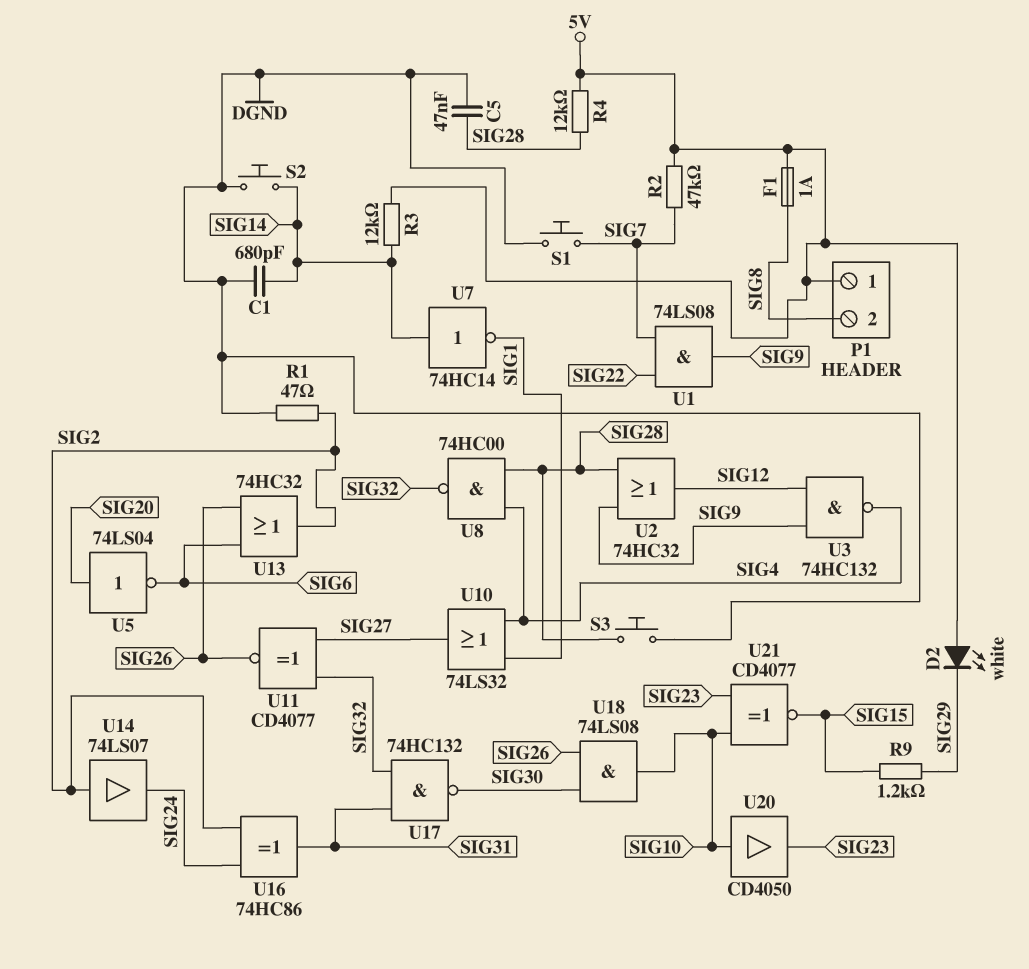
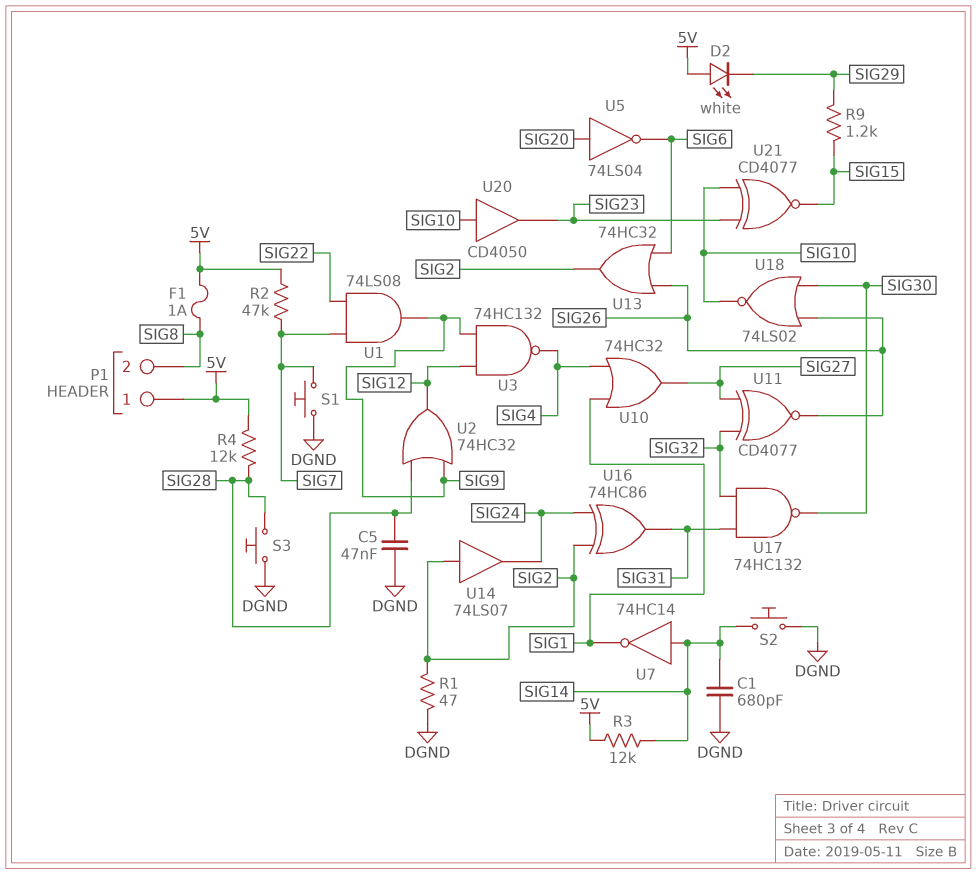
U8: NAND 74HC00 (in SIG4, in SIG28, out SIG32) -> none
U10: OR 74LS32 (in SIG1, in SIG4, out SIG27) -> OR 74HC32 (in SIG1, in SIG4, out SIG27)
U18: AND 74LS08 (in SIG26, in SIG30, out SIG10) -> NOR 74LS02 (in SIG26, in SIG30, out SIG10)

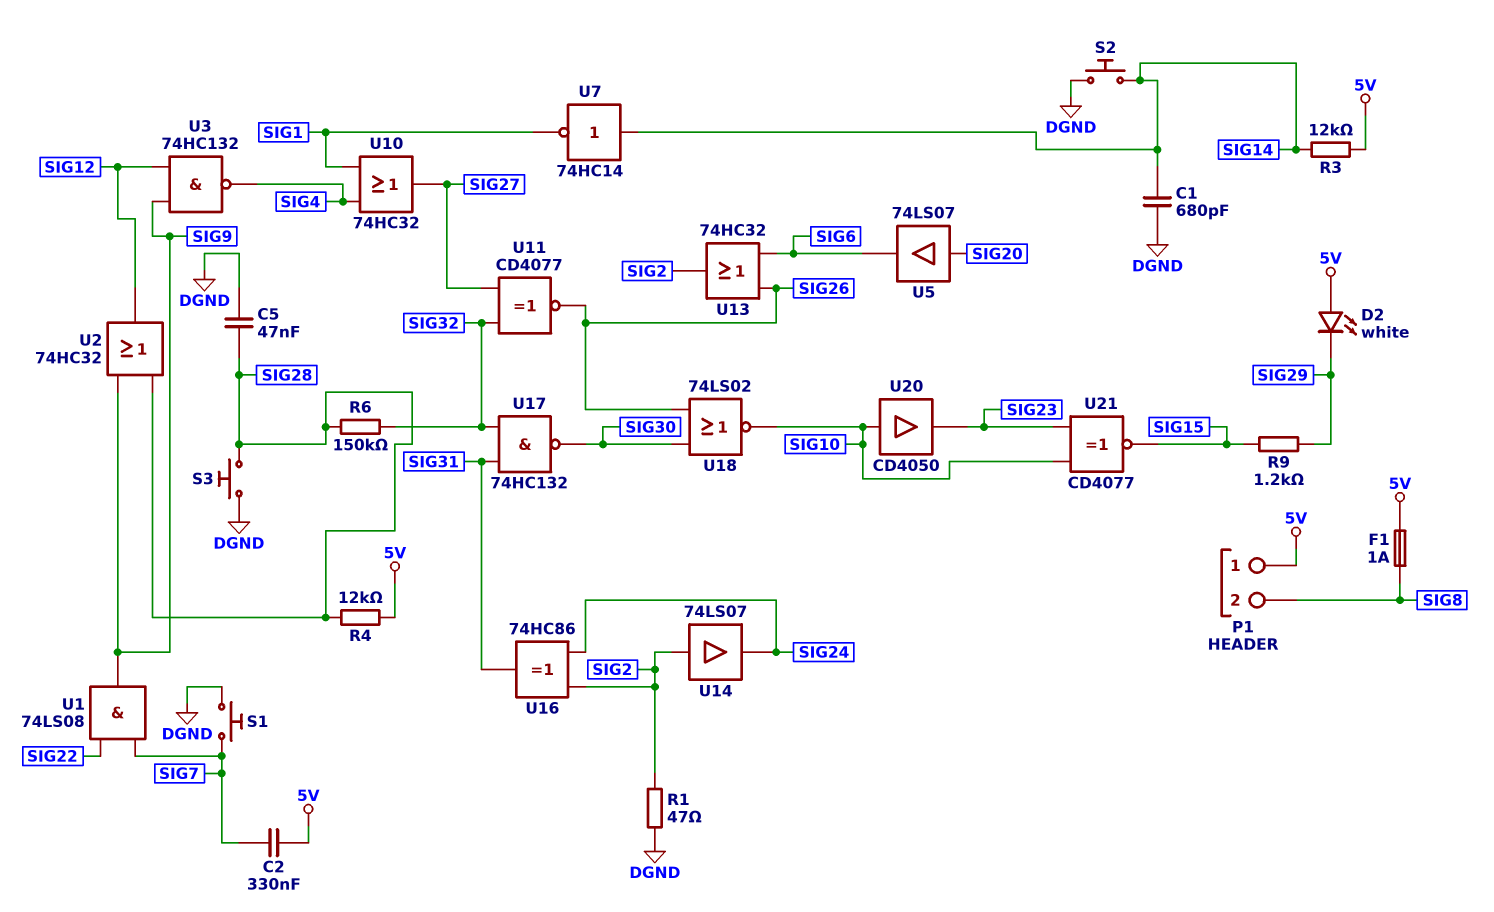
C2: none -> 330nF (5V, SIG7)
R2: 47k (5V, SIG7) -> none
R6: none -> 150k (SIG28, SIG32)
U5: NOT 74LS04 (in SIG20, out SIG6) -> buffer 74LS07 (in SIG20, out SIG6)

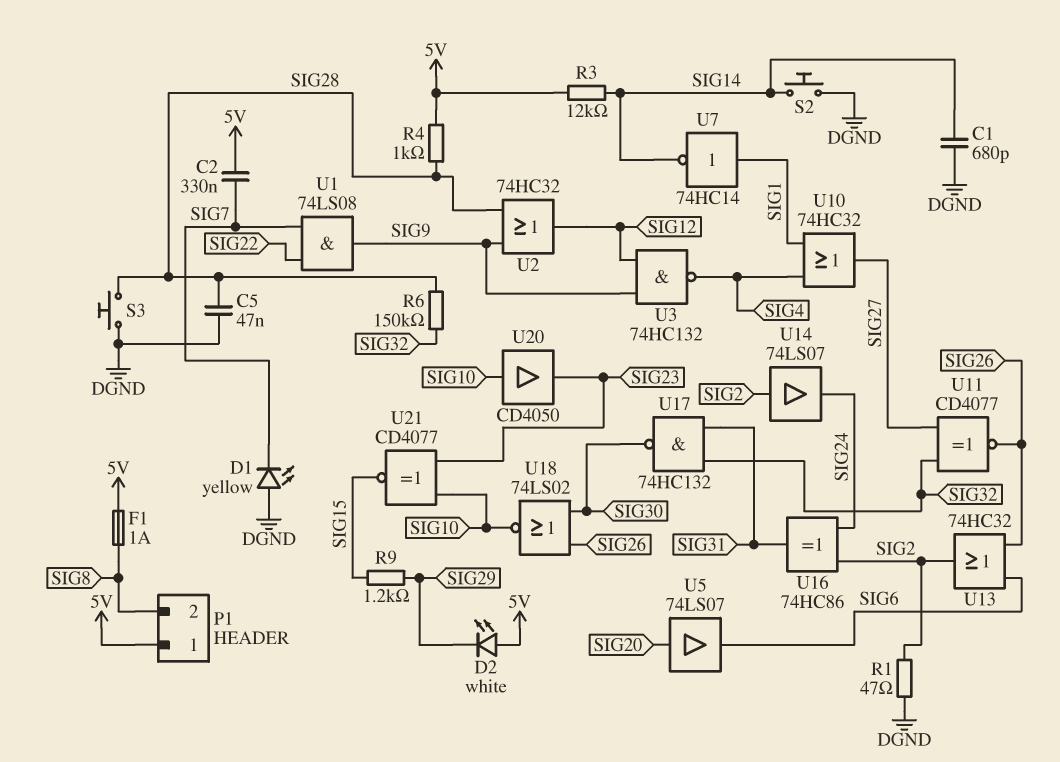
D1: none -> LED yellow (A DGND, K SIG7)
R4: 12k (5V, SIG28) -> 1k (5V, SIG28)
S1: button (DGND, SIG7) -> none
U7: NOT 74HC14 (in SIG14, out SIG1) -> NOT 74HC14 (in SIG1, out SIG14)

